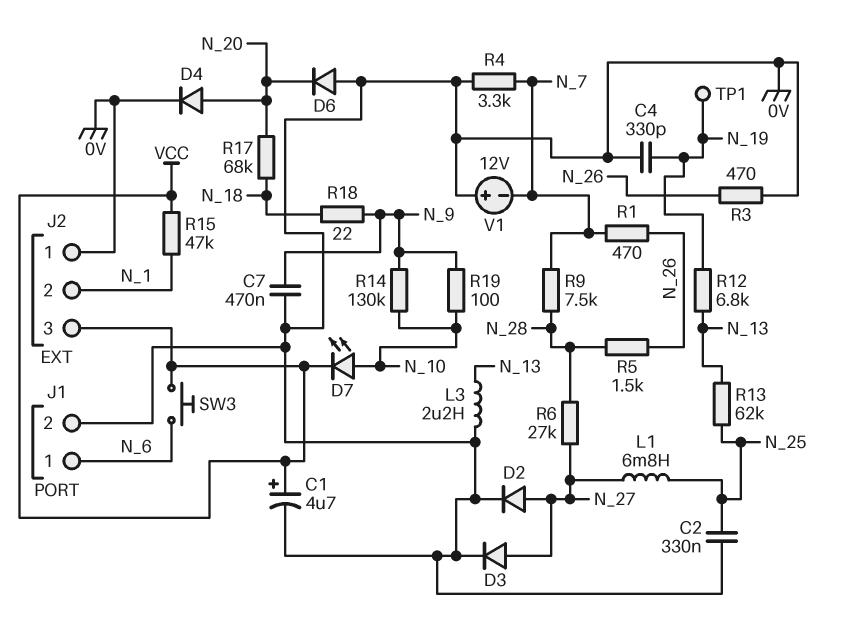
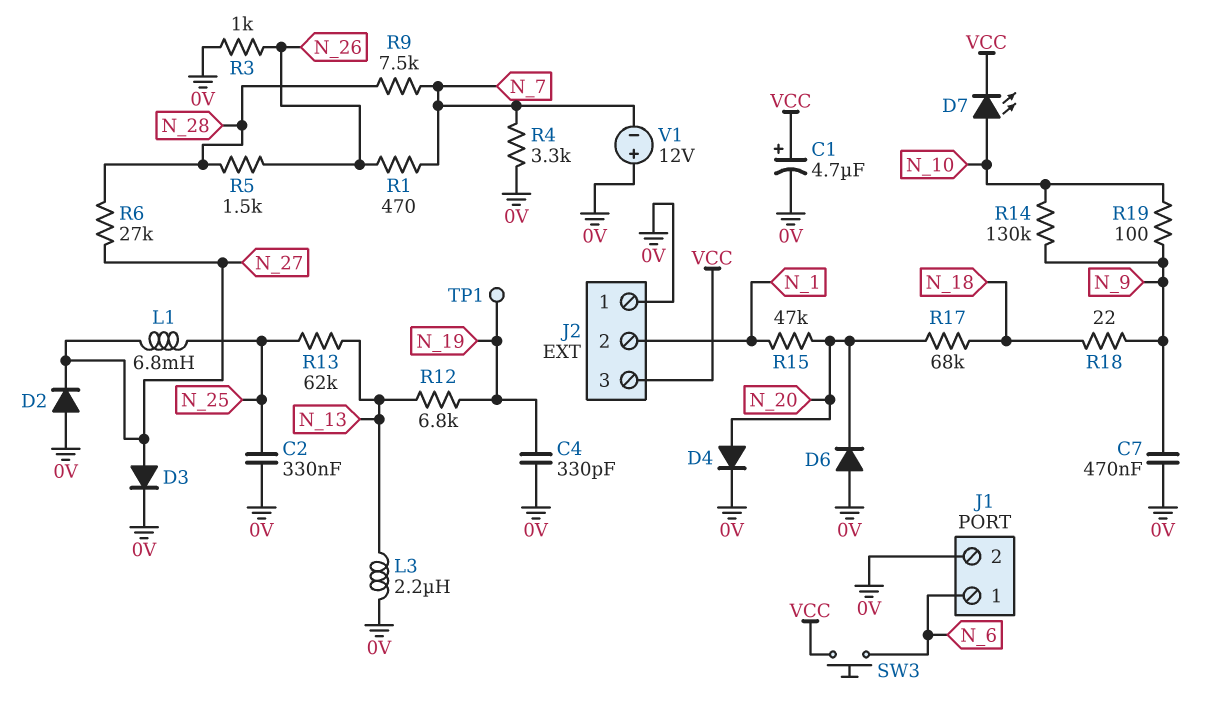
D2: diode (A N_27, K 0V) -> diode (A 0V, K N_27)
R3: 470 (0V, N_26) -> 1k (0V, N_26)
R15: 47k (N_1, VCC) -> 47k (N_1, N_20)

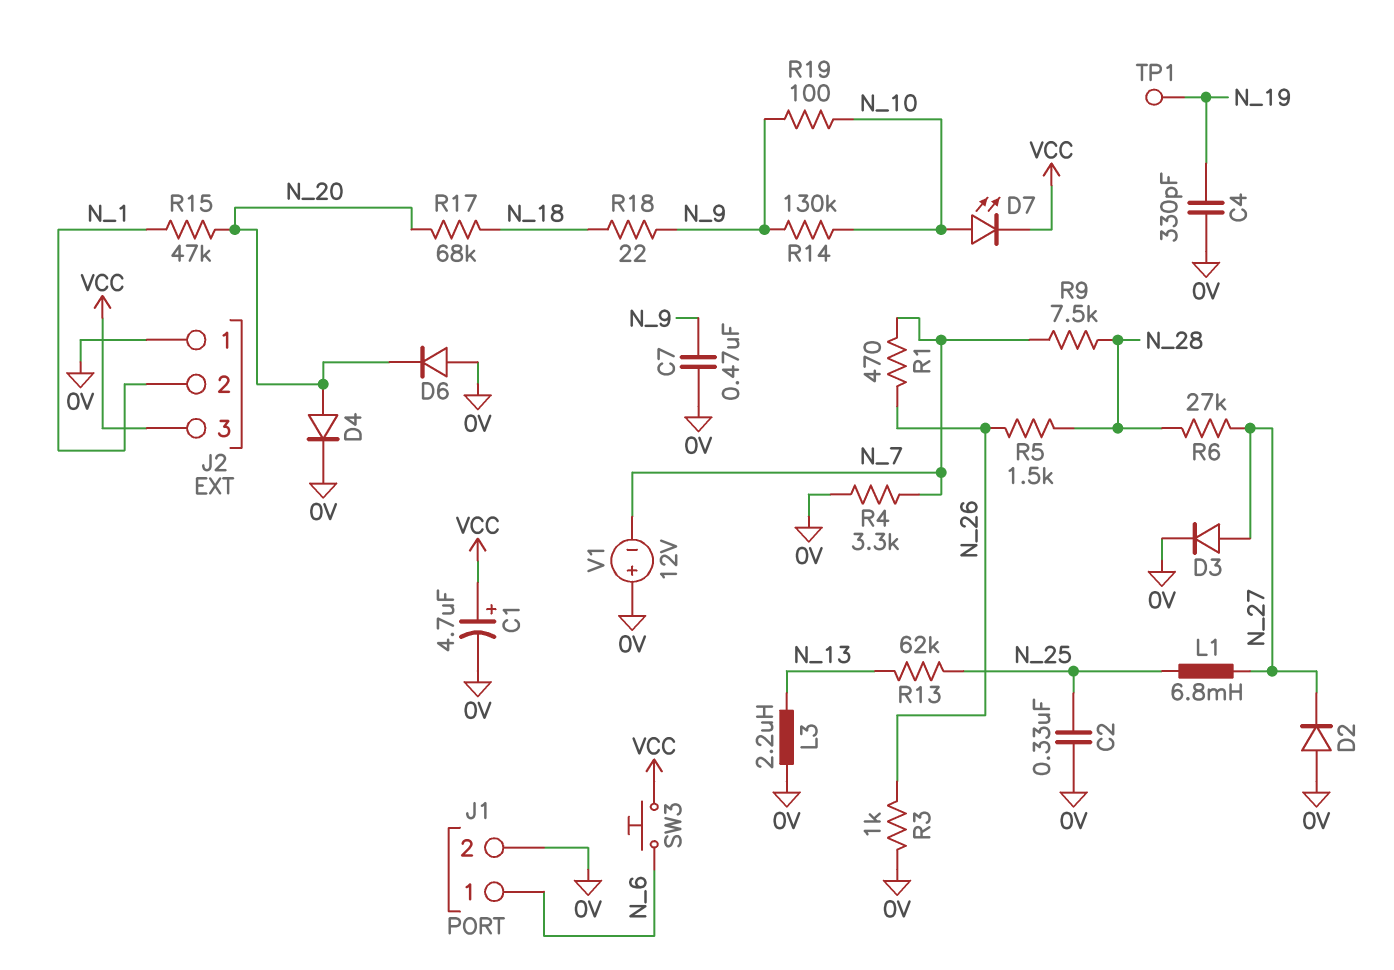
R12: 6.8k (N_13, N_19) -> none

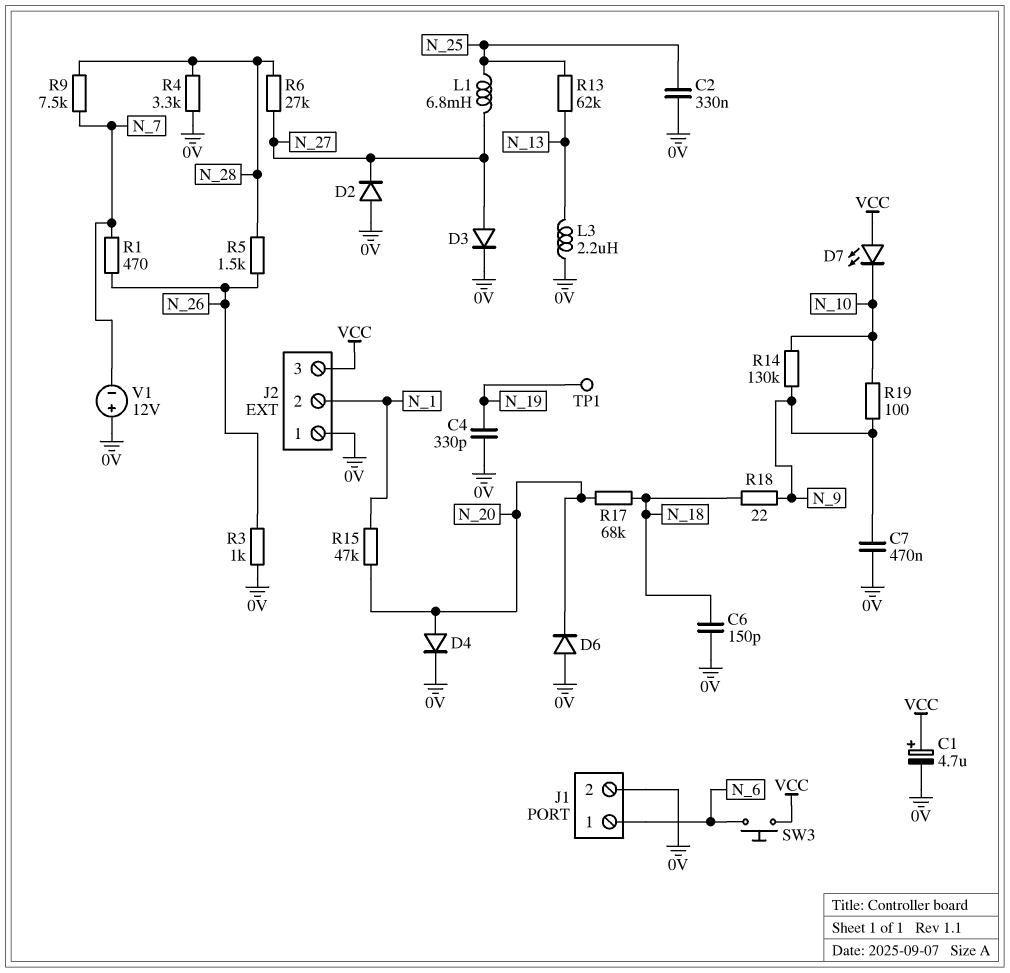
C6: none -> 150pF (0V, N_18)
D7: LED (A N_10, K VCC) -> LED (A VCC, K N_10)
R4: 3.3k (0V, N_7) -> 3.3k (0V, N_28)

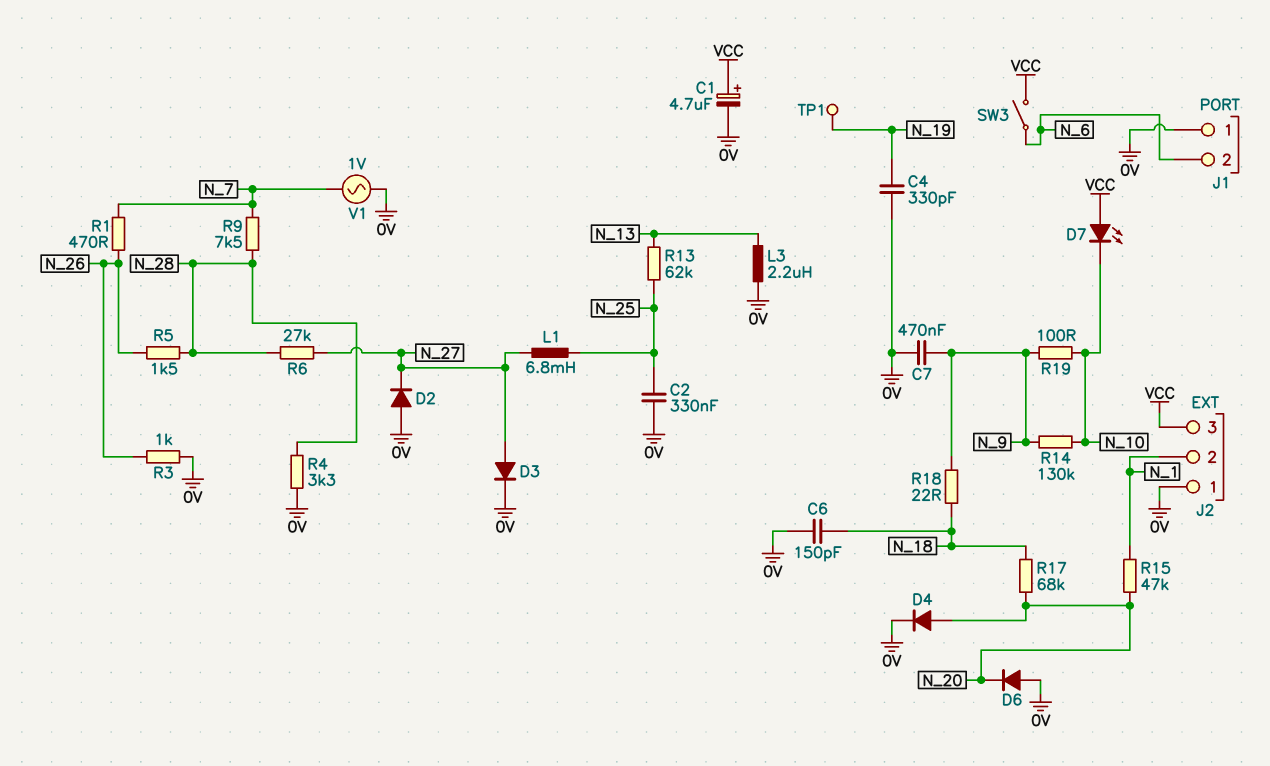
J1 pin 1: N_6 -> 0V
J1 pin 2: 0V -> N_6
SW3: button (N_6, VCC) -> switch (N_6, VCC)
V1: 12V (plus 0V, minus N_7) -> AC 1V (0V, N_7)

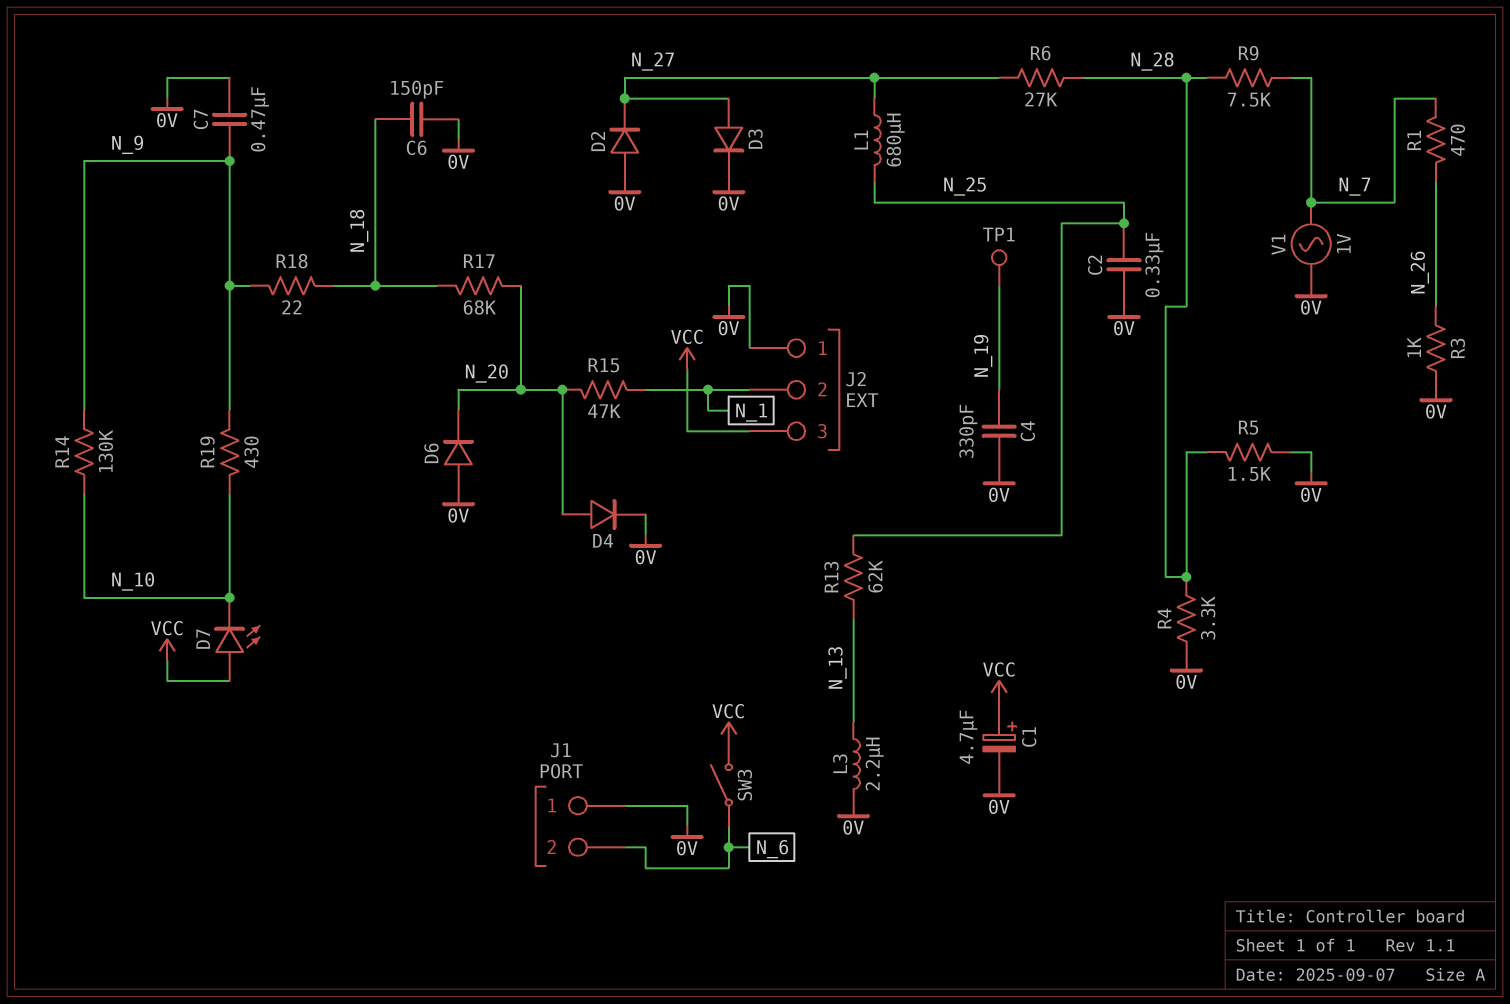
L1: 6.8mH (N_25, N_27) -> 680uH (N_25, N_27)
R5: 1.5k (N_26, N_28) -> 1.5k (0V, N_28)
R19: 100 (N_9, N_10) -> 430 (N_9, N_10)

